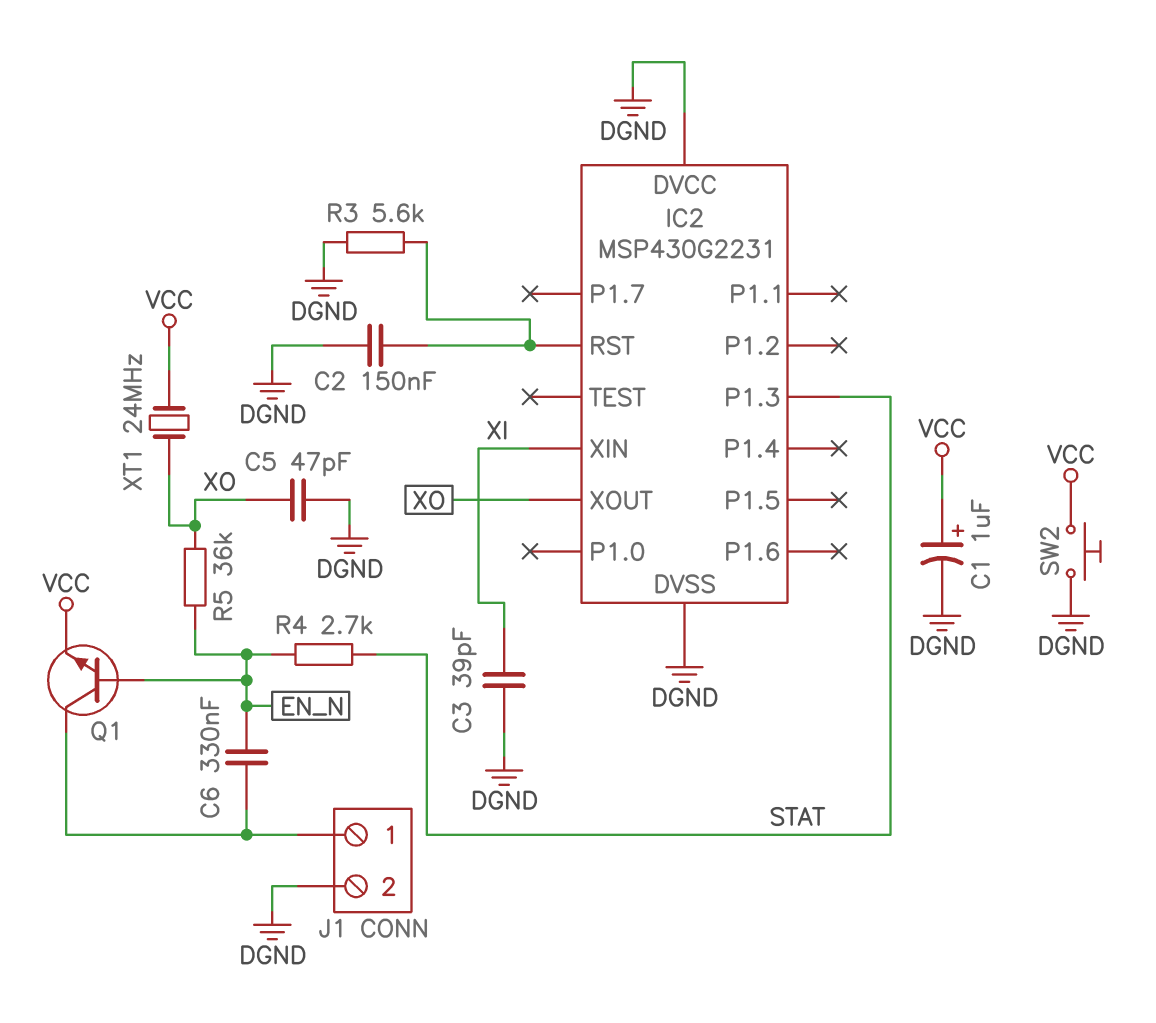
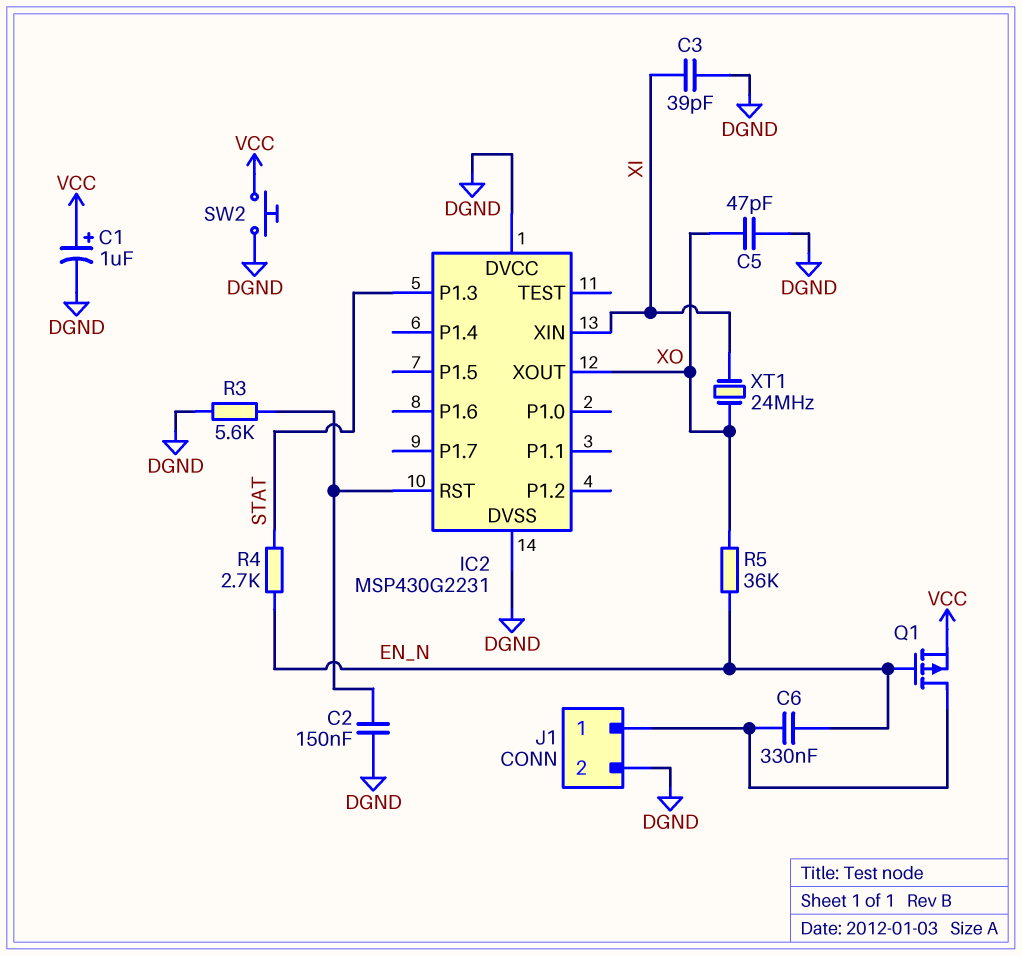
Q1: NPN (B EN_N, C J1/1, E VCC) -> PMOS (G EN_N, D J1/1, S VCC)
XT1: 24MHz (VCC, XO) -> 24MHz (XI, XO)

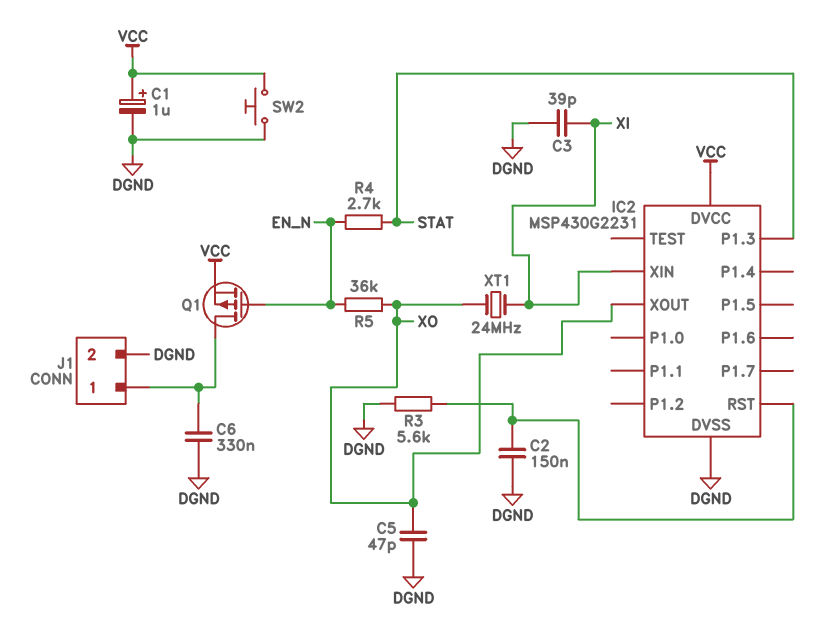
C6: 330nF (EN_N, J1/1) -> 330nF (DGND, J1/1)
IC2 pin DVCC: DGND -> VCC

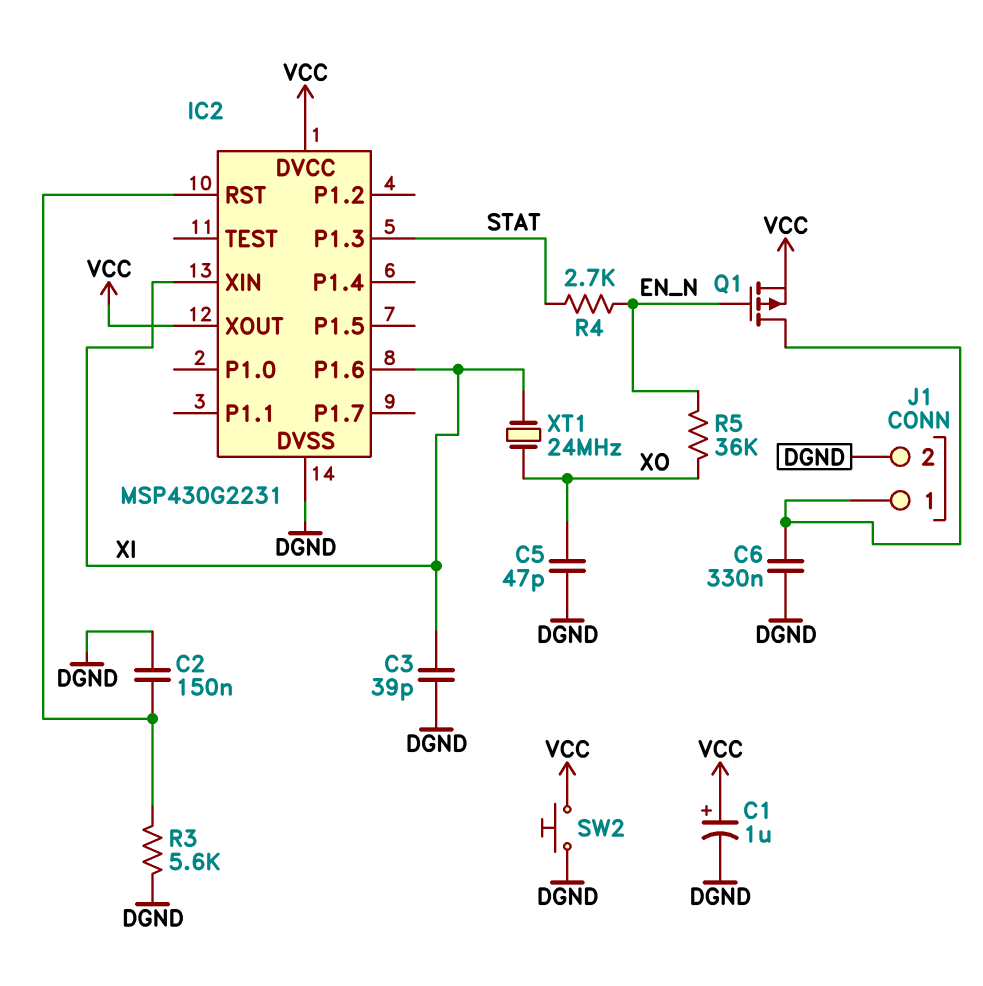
IC2 pin P1.6: none -> XI
IC2 pin XOUT: XO -> VCC

